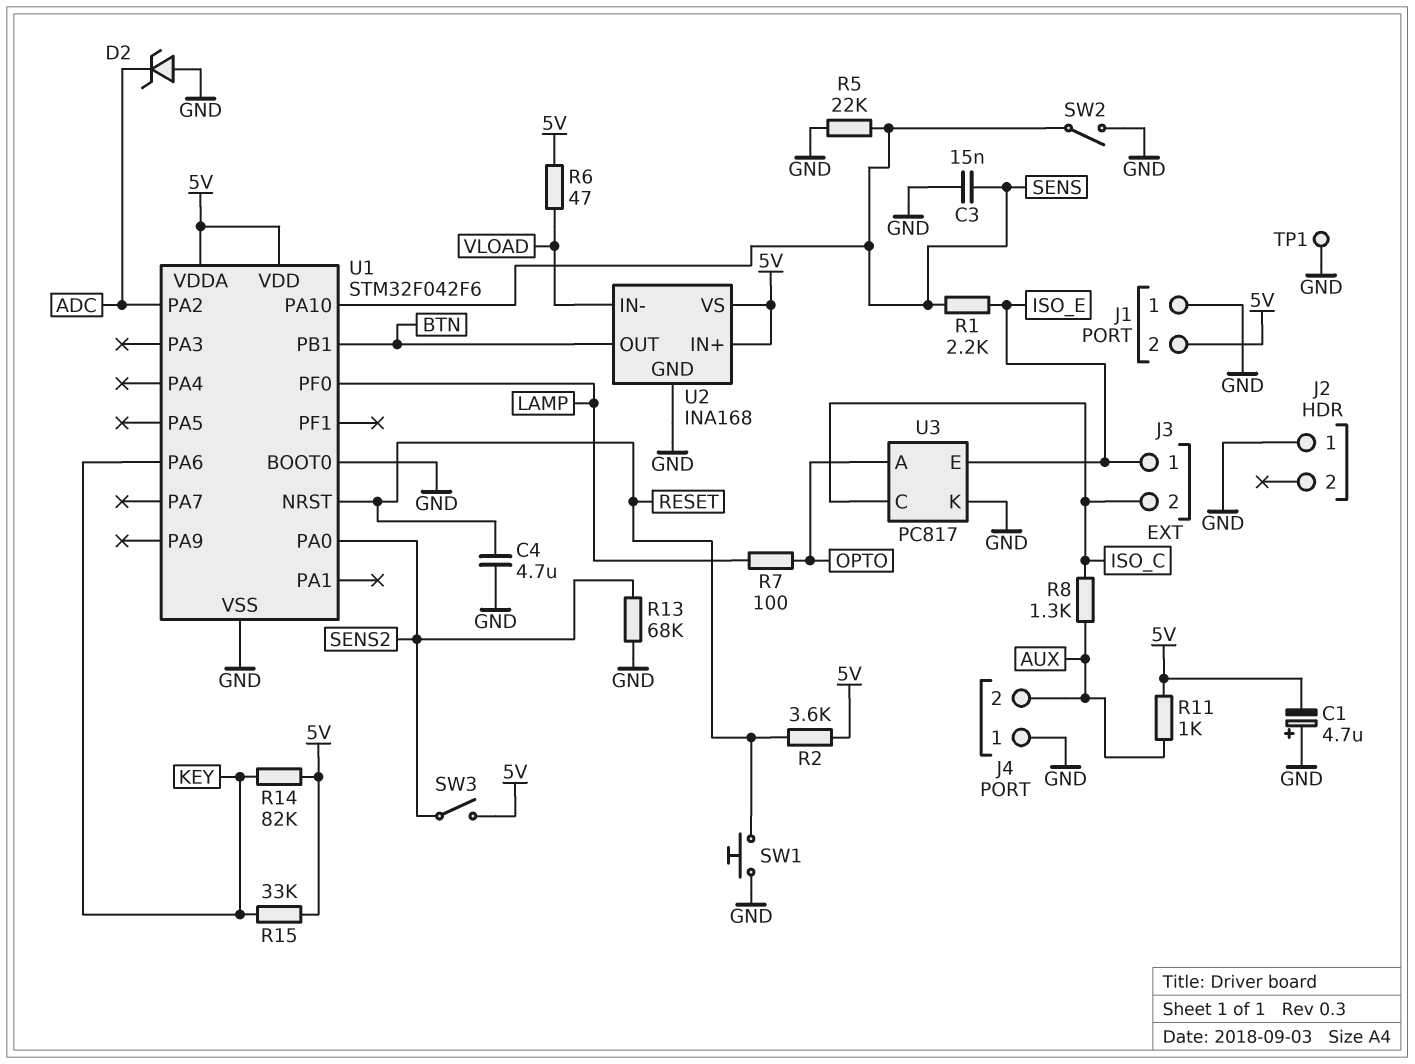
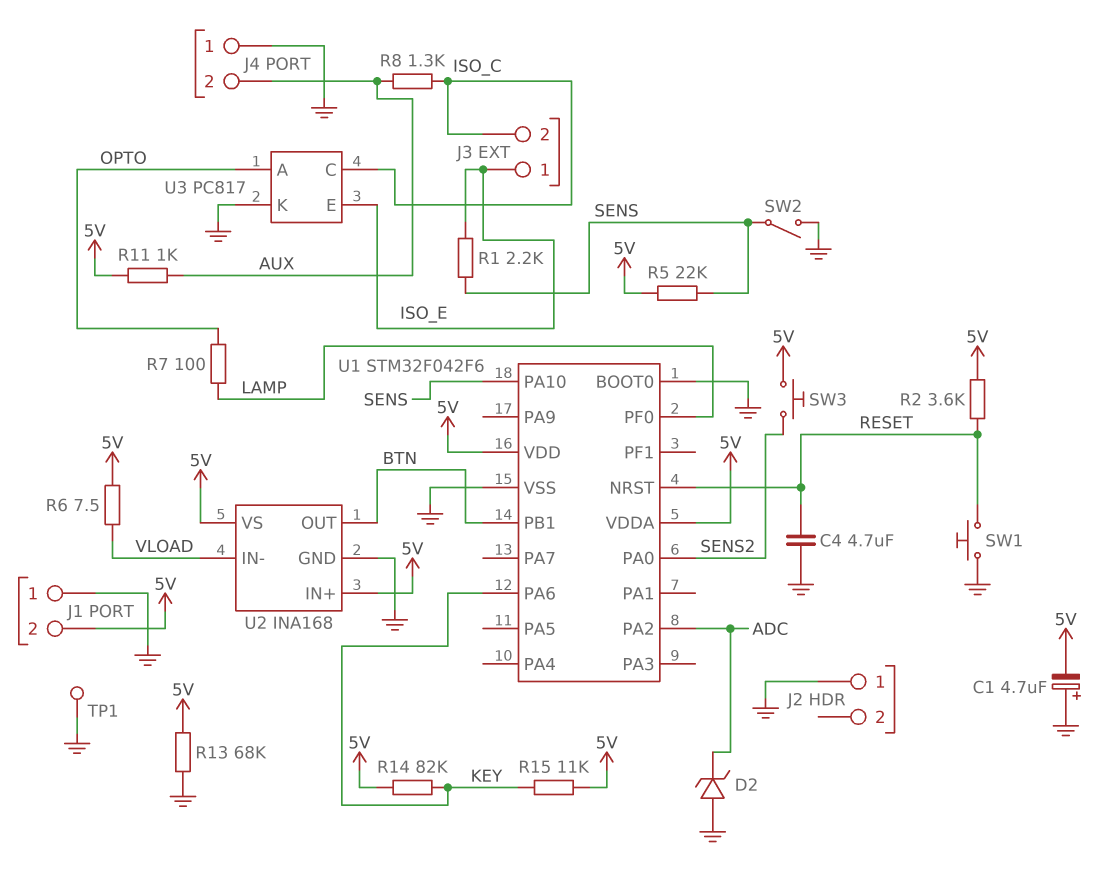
C3: 15nF (GND, SENS) -> none
R5: 22k (GND, SENS) -> 22k (5V, SENS)
R6: 47 (5V, VLOAD) -> 7.5 (5V, VLOAD)
R13: 68k (GND, SENS2) -> 68k (5V, GND)
R15: 33k (5V, KEY) -> 11k (5V, KEY)
SW3: switch (5V, SENS2) -> button (5V, SENS2)

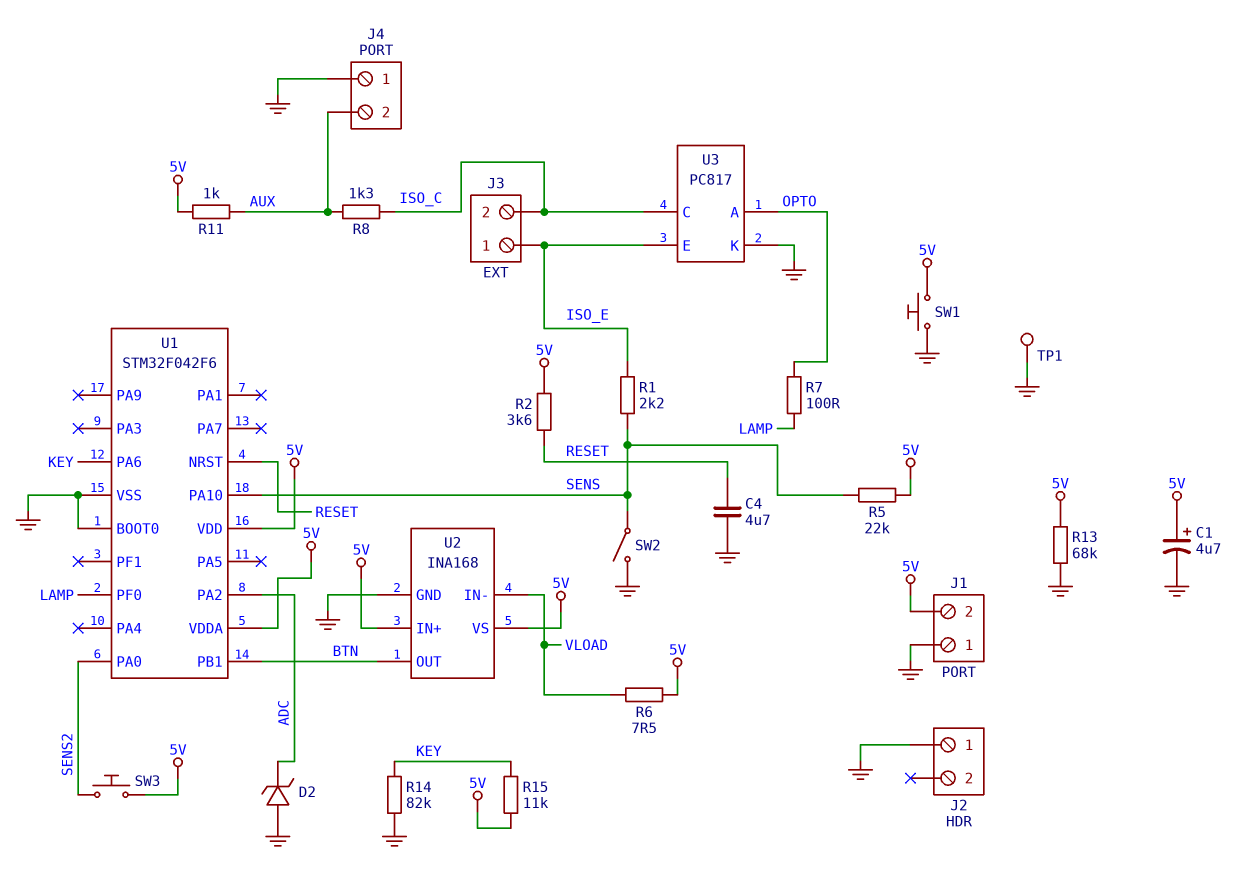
C1: 4.7uF (plus GND, minus 5V) -> 4.7uF (plus 5V, minus GND)
R14: 82k (5V, KEY) -> 82k (GND, KEY)
SW1: button (GND, RESET) -> button (5V, GND)

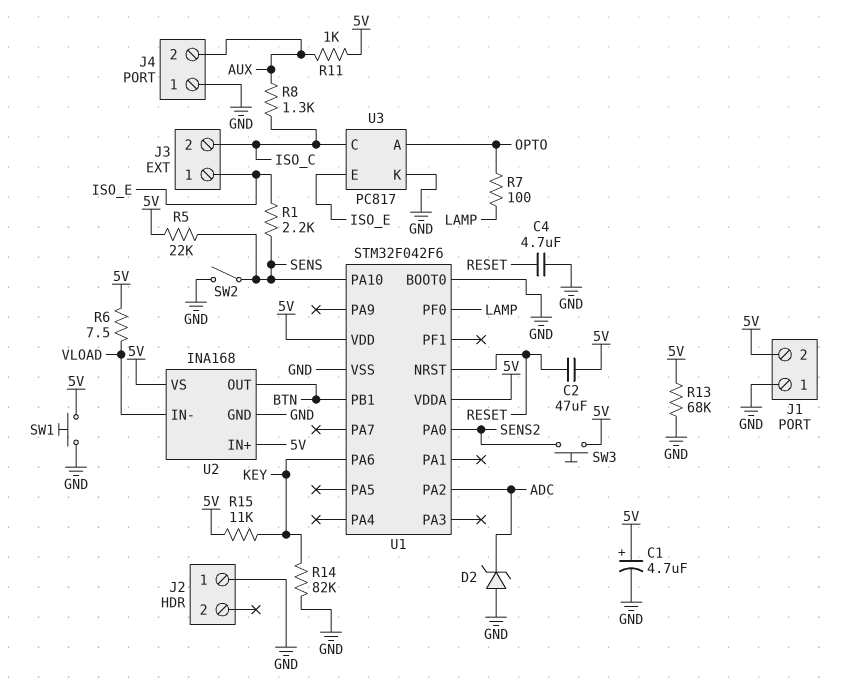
C2: none -> 47uF (5V, RESET)
R2: 3.6k (5V, RESET) -> none
TP1: test point (GND) -> none

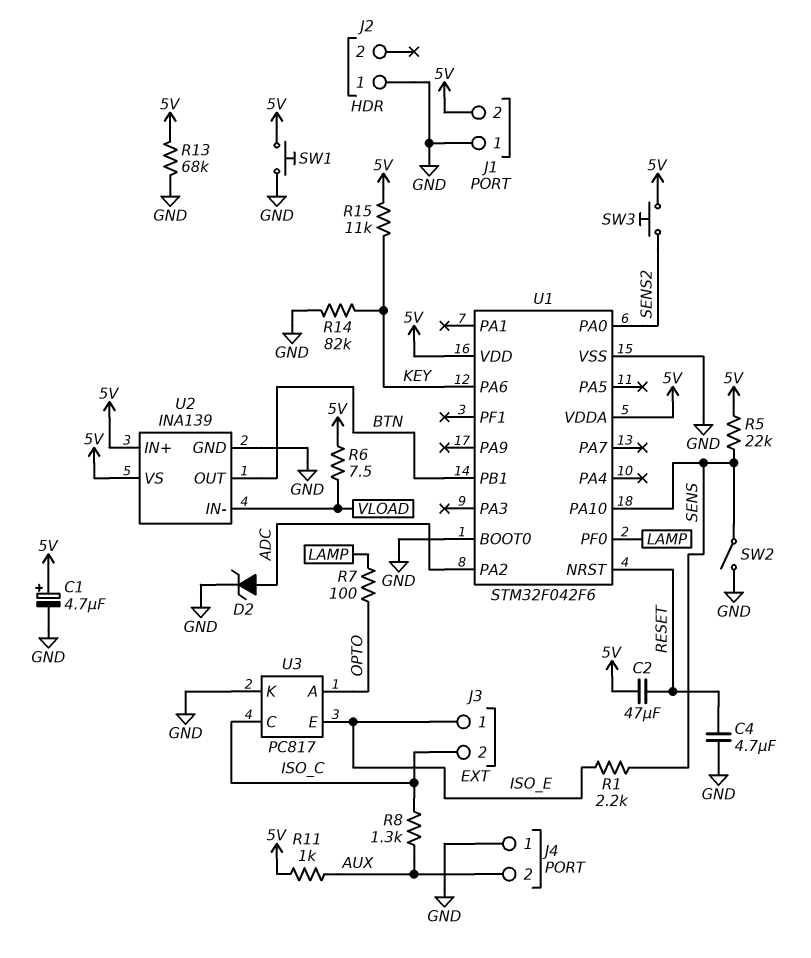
D2: zener (A GND, K ADC) -> zener (A ADC, K GND)
U2: INA168 -> INA139

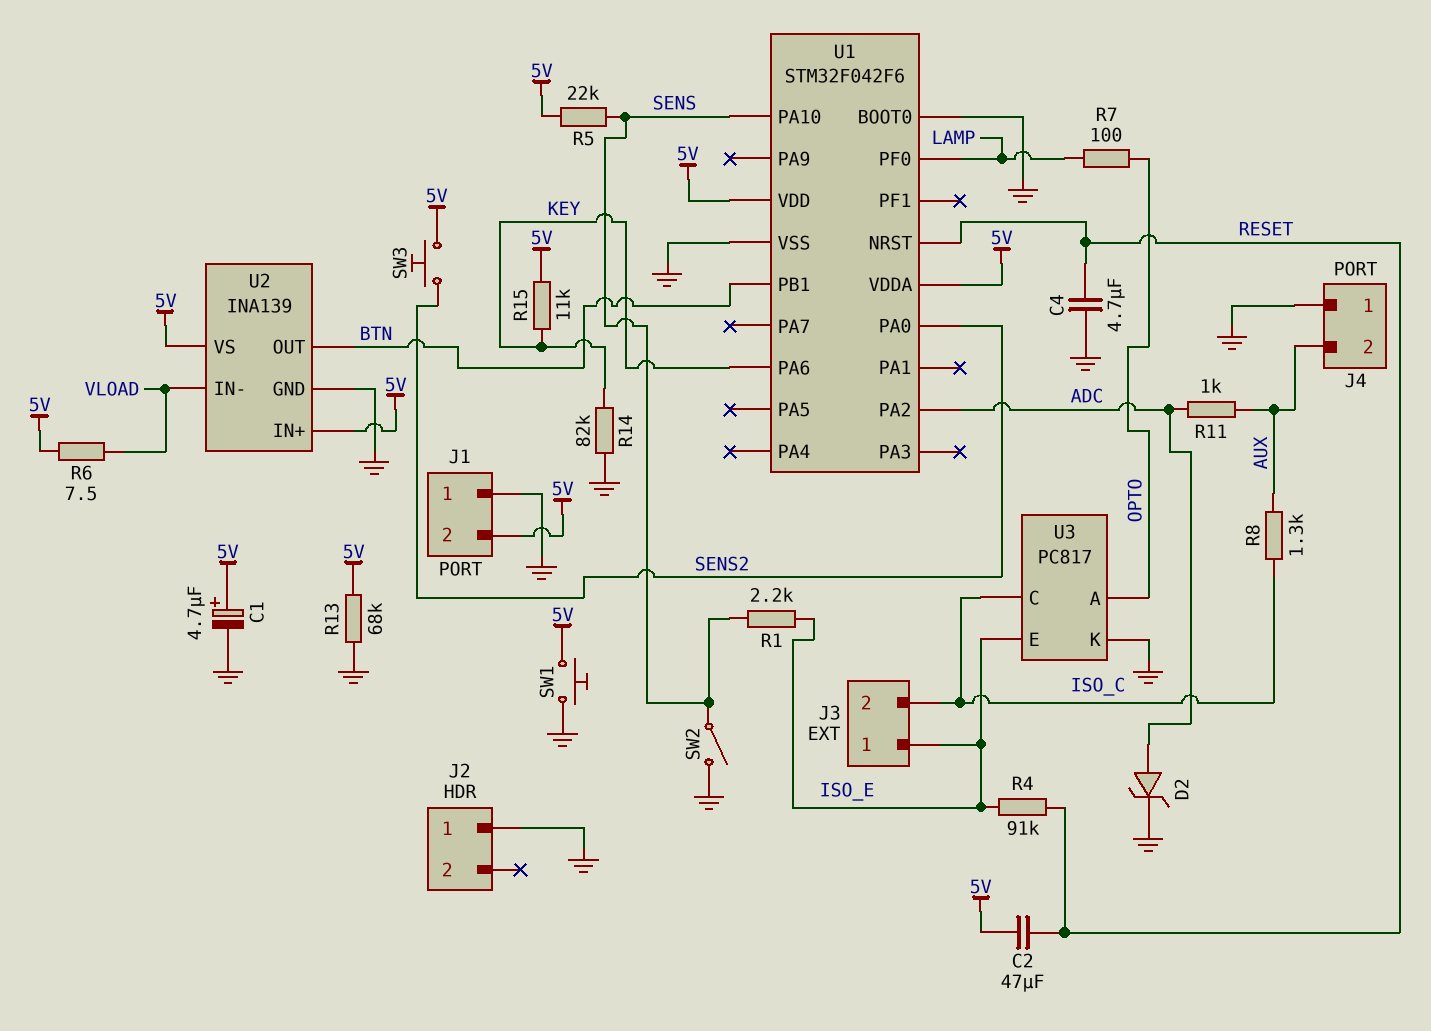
R4: none -> 91k (ISO_E, RESET)
R11: 1k (5V, AUX) -> 1k (ADC, AUX)

